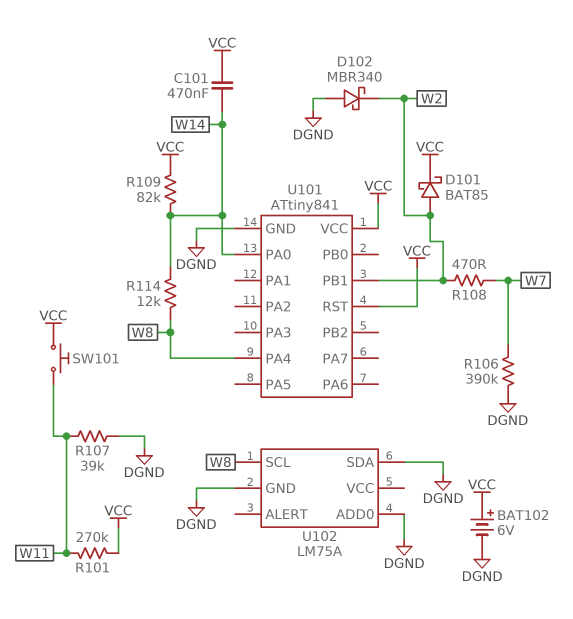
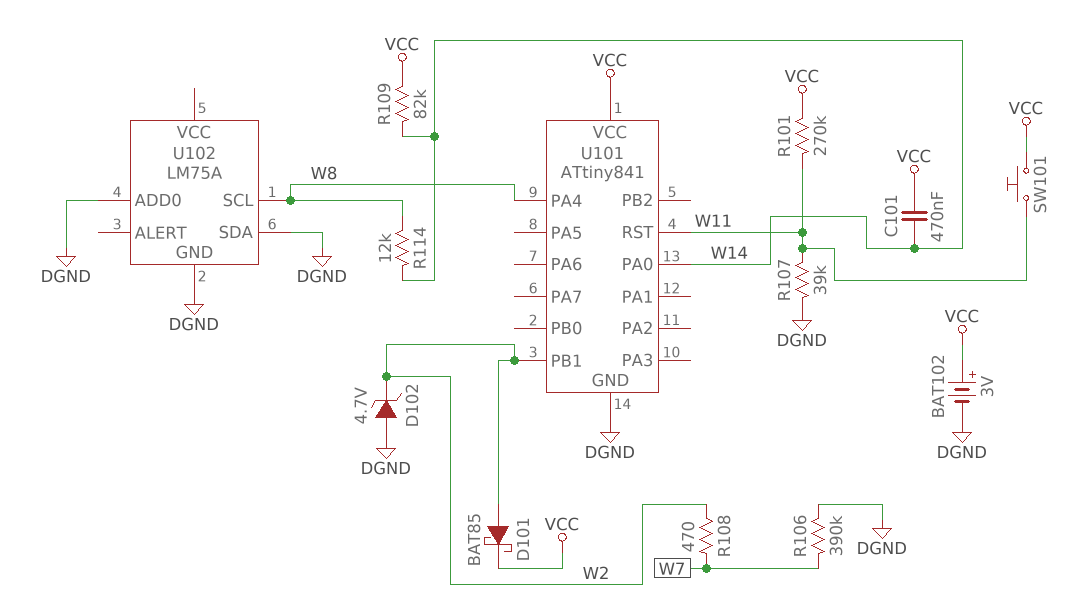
BAT102: 6V (plus VCC, minus DGND) -> 3V (plus VCC, minus DGND)
D102: schottky MBR340 (A DGND, K W2) -> zener 4.7V (A DGND, K W2)
U101 pin RST: VCC -> W11

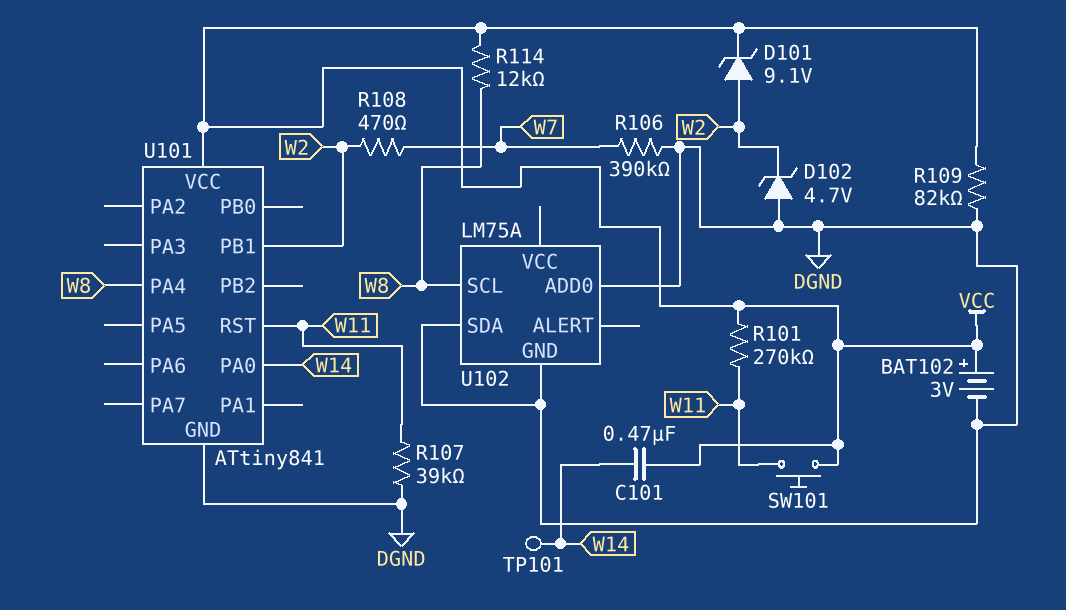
D101: schottky BAT85 (A W2, K VCC) -> zener 9.1V (A W2, K VCC)
R109: 82k (VCC, W14) -> 82k (DGND, VCC)
R114: 12k (W8, W14) -> 12k (VCC, W8)
TP101: none -> test point (W14)

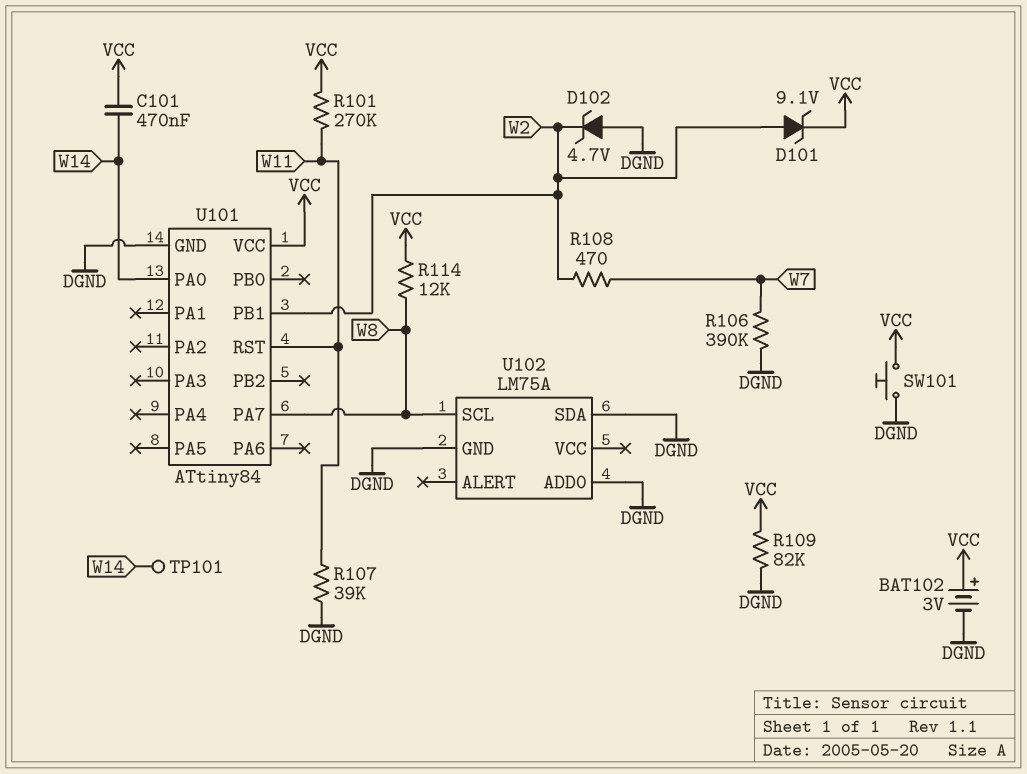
SW101: button (VCC, W11) -> button (DGND, VCC)
U101: ATtiny841 -> ATtiny84
U101 pin PA4: W8 -> none
U101 pin PA7: none -> W8

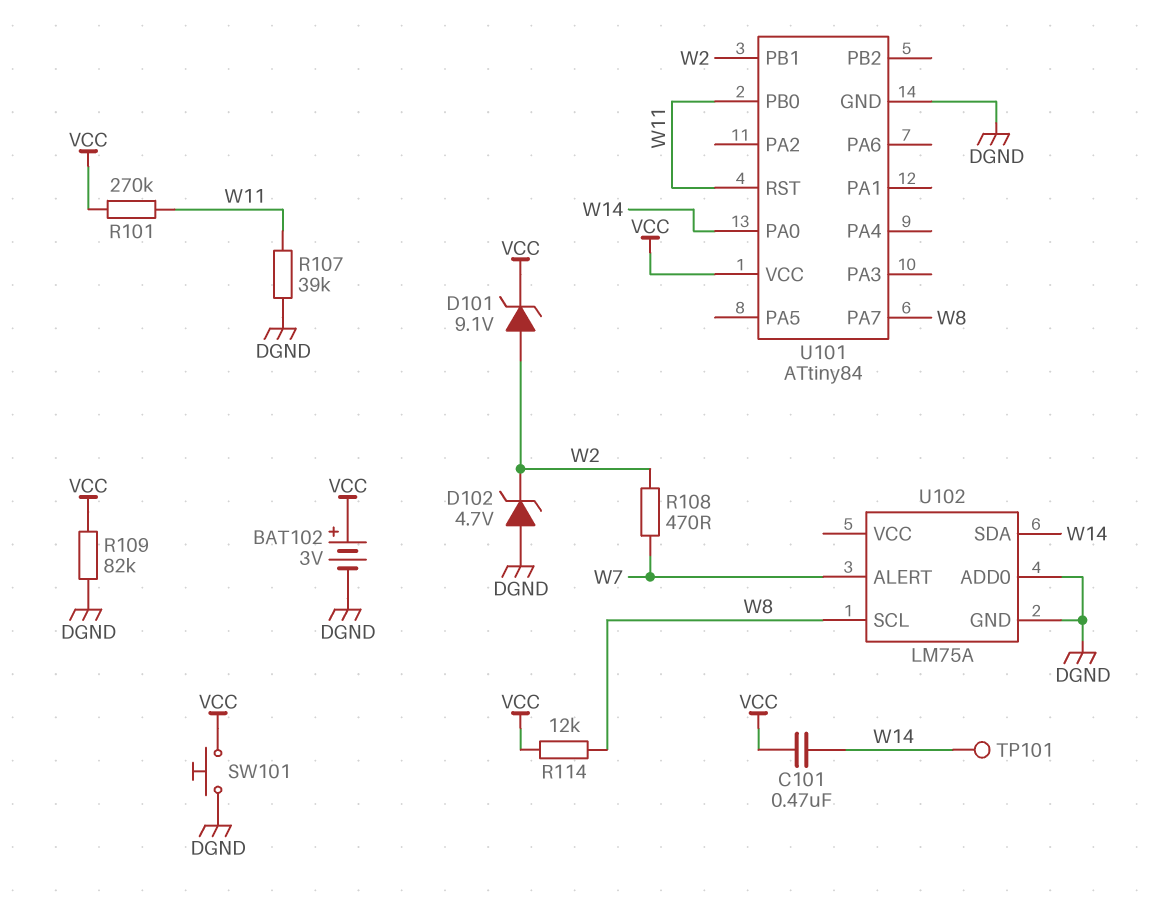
R106: 390k (DGND, W7) -> none
U101 pin PB0: none -> W11
U102 pin ALERT: none -> W7
U102 pin SDA: DGND -> W14

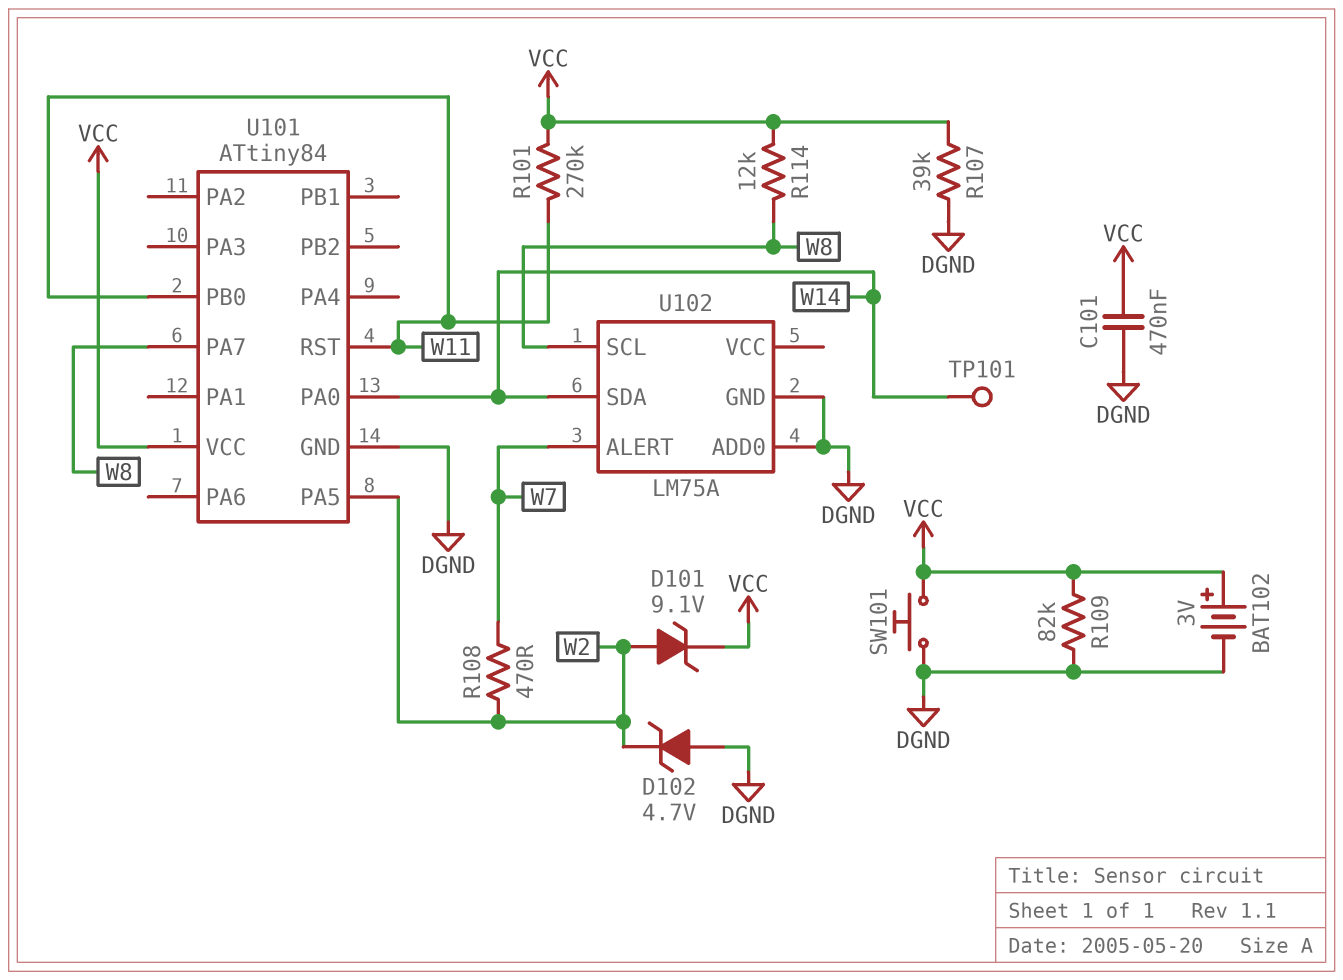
C101: 470nF (VCC, W14) -> 470nF (DGND, VCC)
R107: 39k (DGND, W11) -> 39k (DGND, VCC)
U101 pin PA5: none -> W2
U101 pin PB1: W2 -> none

